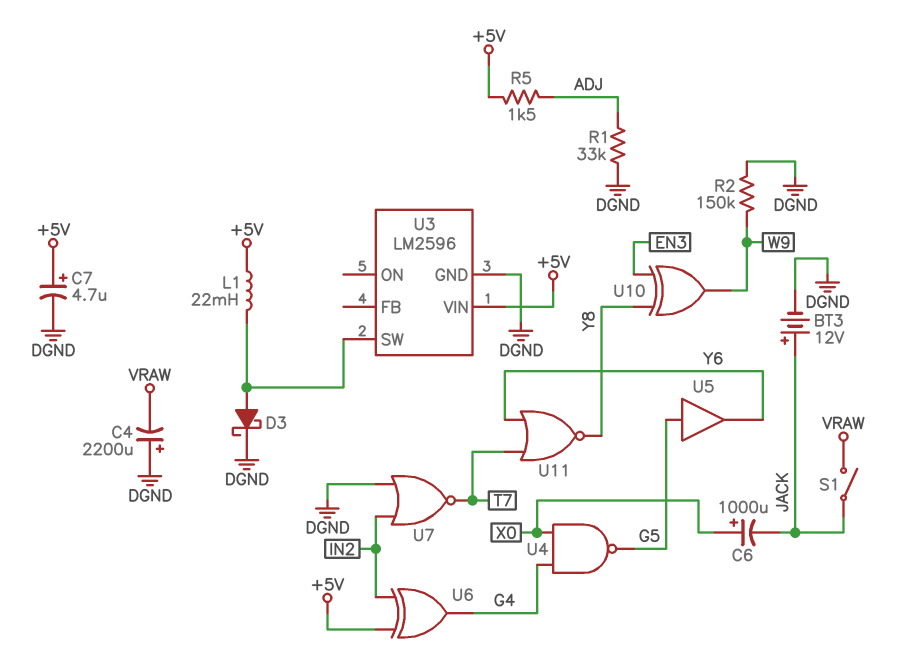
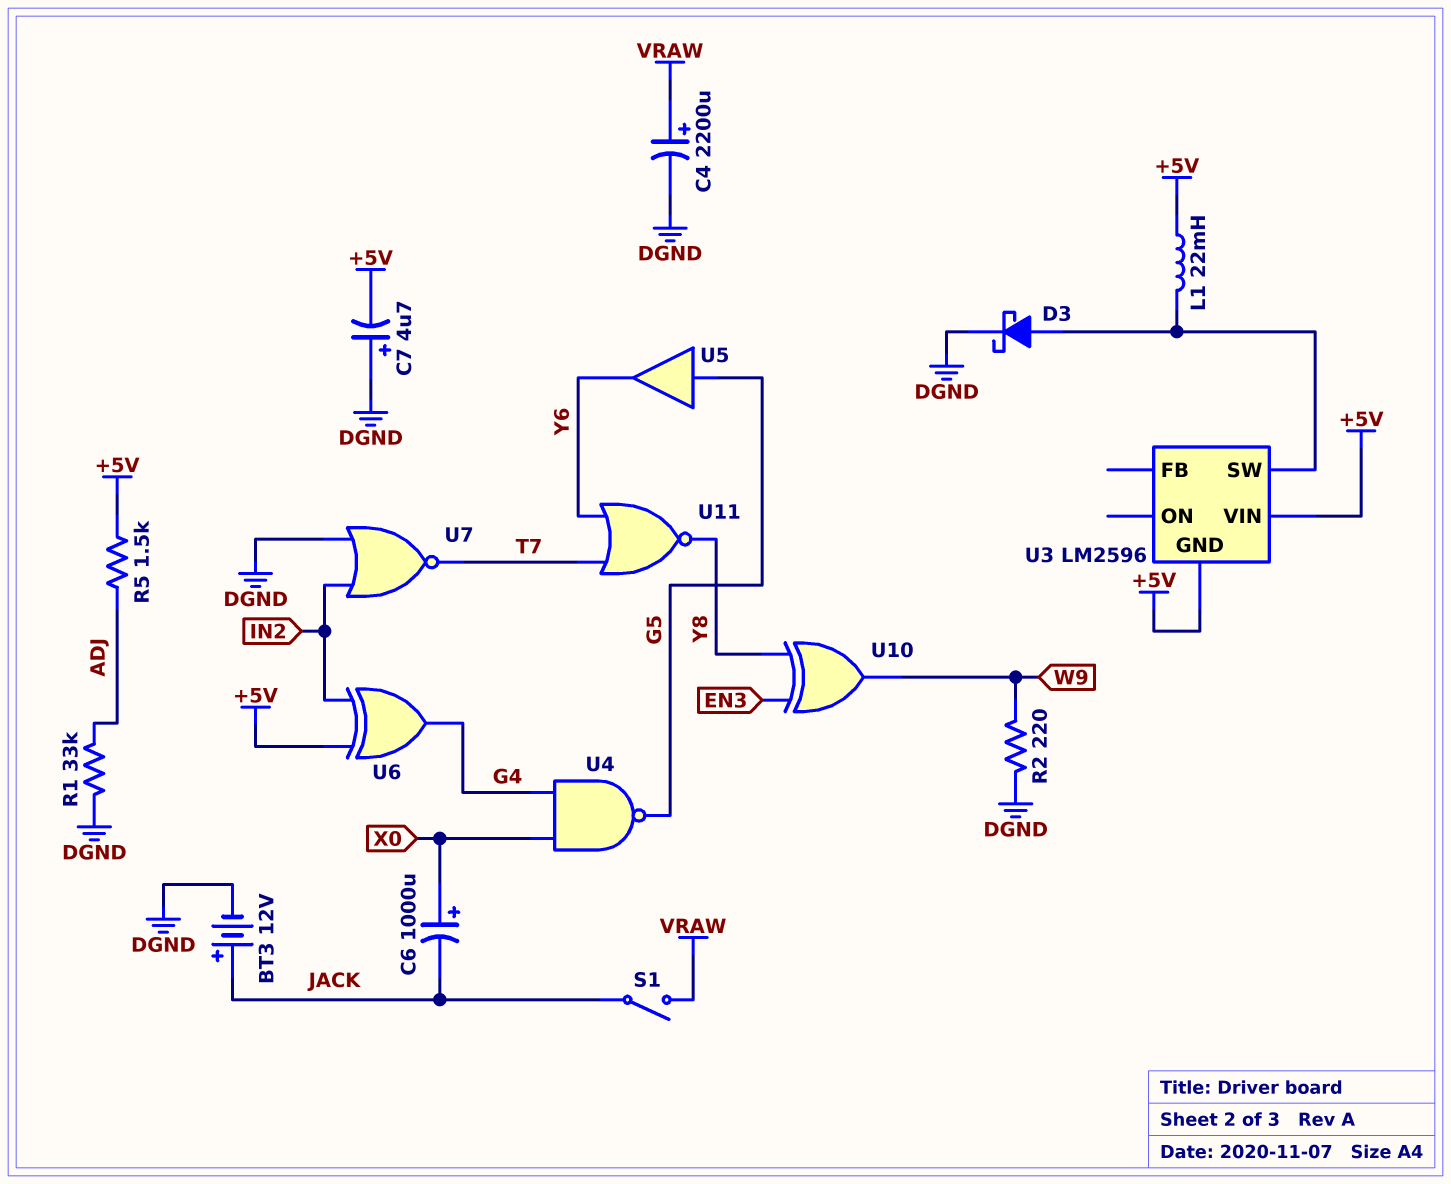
C4: 2200uF (plus DGND, minus VRAW) -> 2200uF (plus VRAW, minus DGND)
C7: 4.7uF (plus +5V, minus DGND) -> 4.7uF (plus DGND, minus +5V)
R2: 150k (DGND, W9) -> 220 (DGND, W9)
U3 pin GND: DGND -> +5V

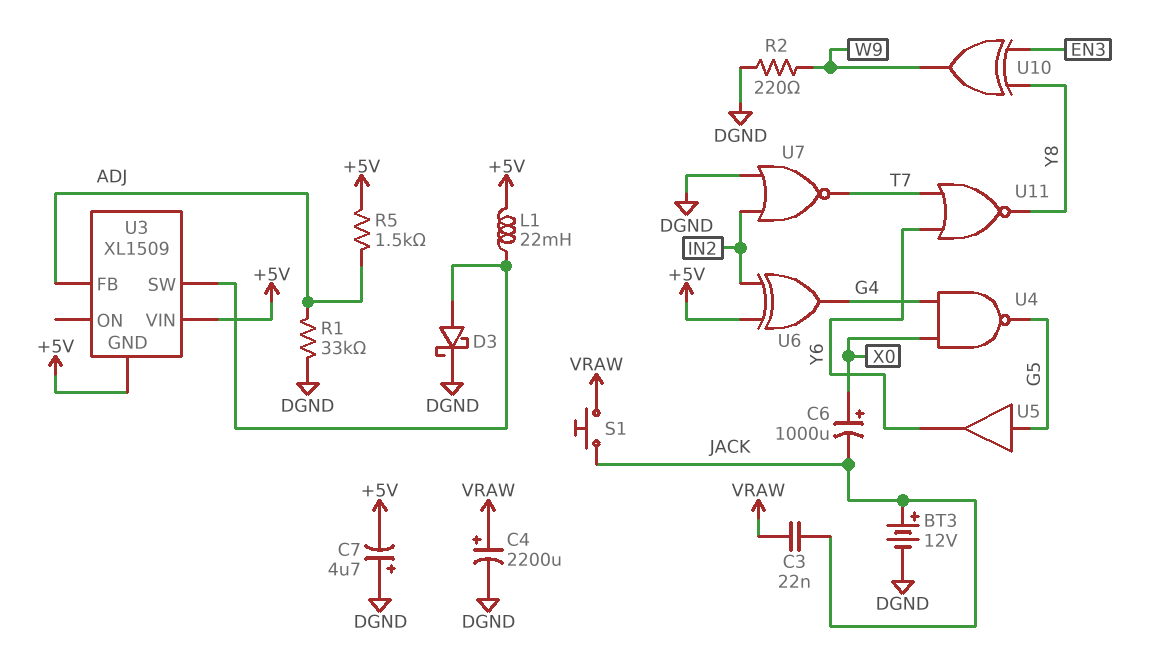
C3: none -> 22nF (JACK, VRAW)
S1: switch (JACK, VRAW) -> button (JACK, VRAW)
U3: LM2596 -> XL1509
U3 pin FB: none -> ADJ

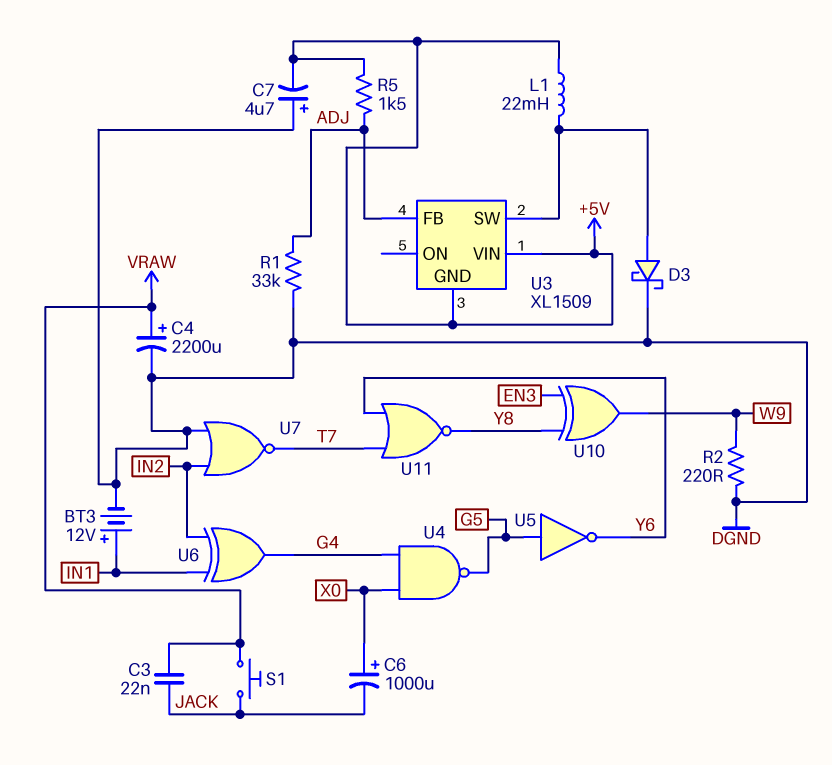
BT3: 12V (plus JACK, minus DGND) -> 12V (plus IN1, minus DGND)
U5: buffer (in G5, out Y6) -> NOT (in G5, out Y6)
U6: XOR (in +5V, in IN2, out G4) -> XOR (in IN1, in IN2, out G4)

